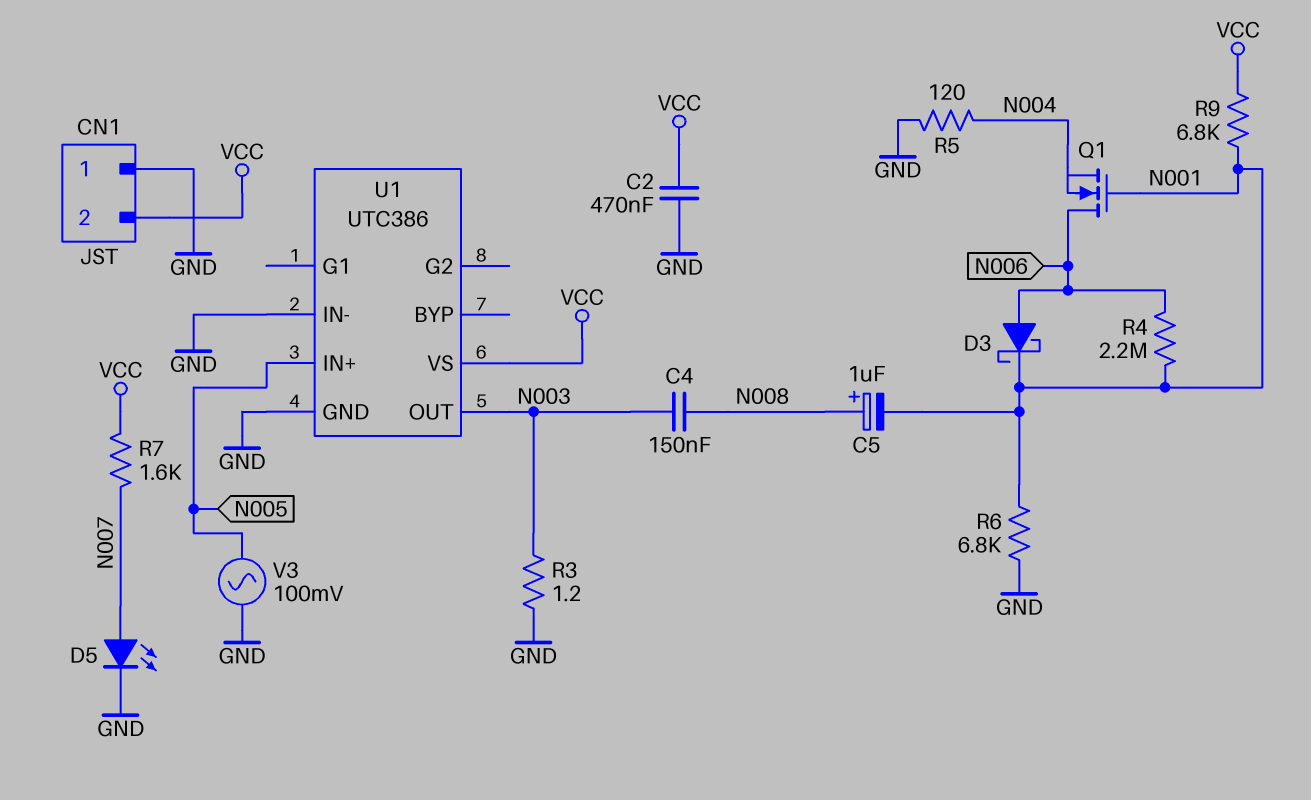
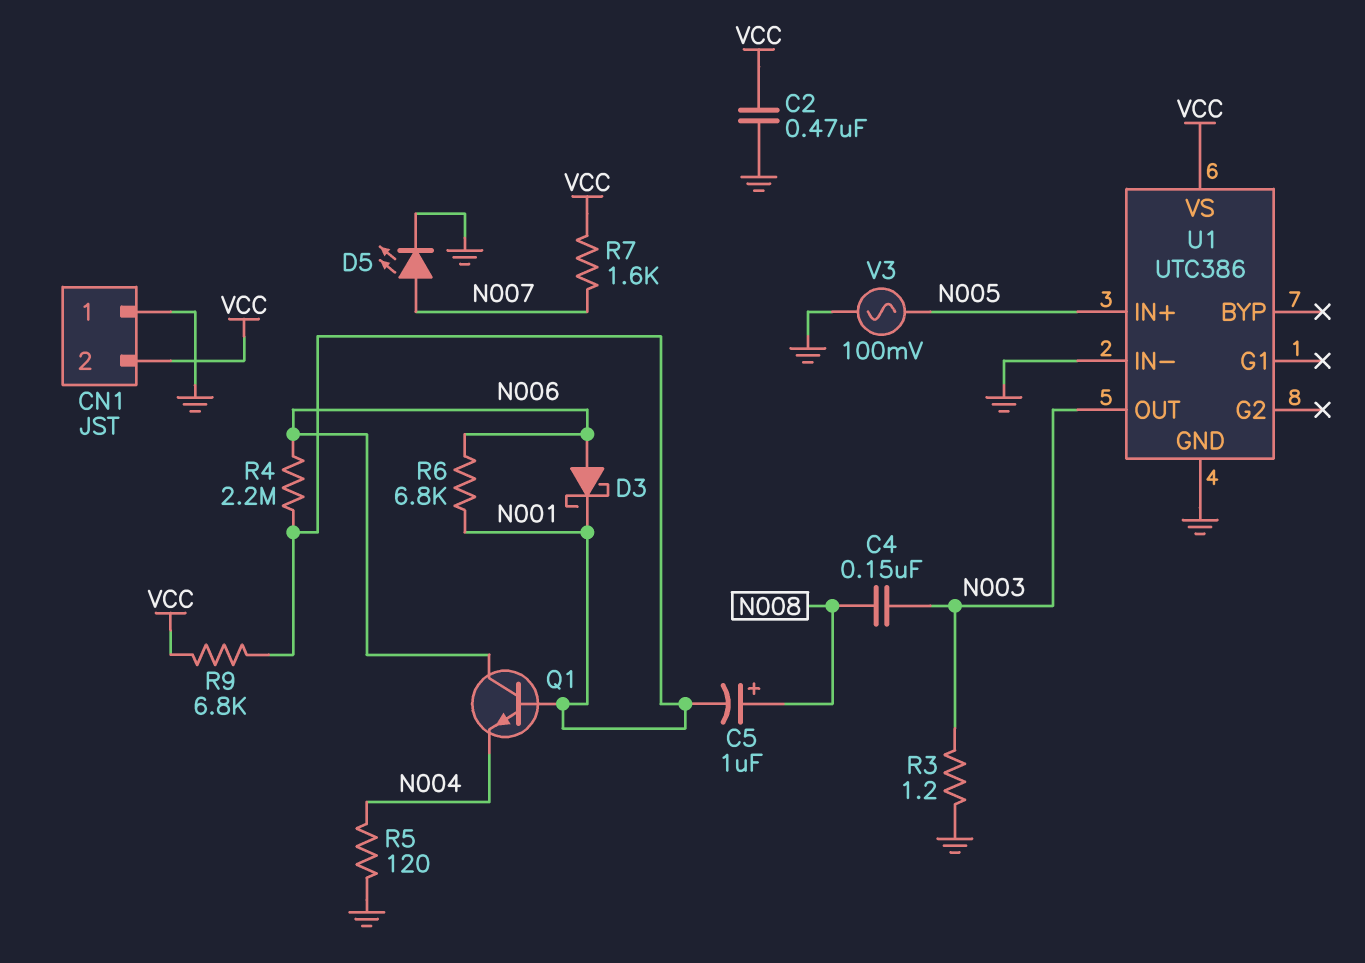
Q1: NMOS (G N001, D N006, S N004) -> NPN (B N001, C N006, E N004)
R6: 6.8k (GND, N001) -> 6.8k (N001, N006)

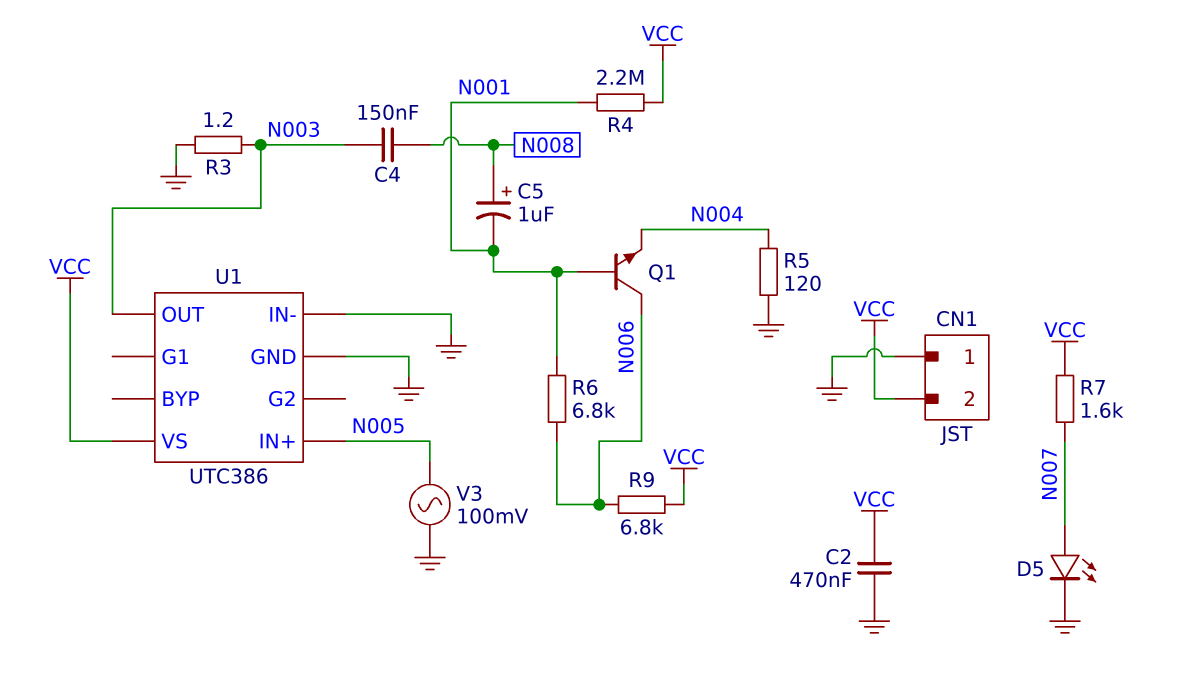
D3: schottky (A N006, K N001) -> none
R4: 2.2M (N001, N006) -> 2.2M (N001, VCC)
R9: 6.8k (N001, VCC) -> 6.8k (N006, VCC)

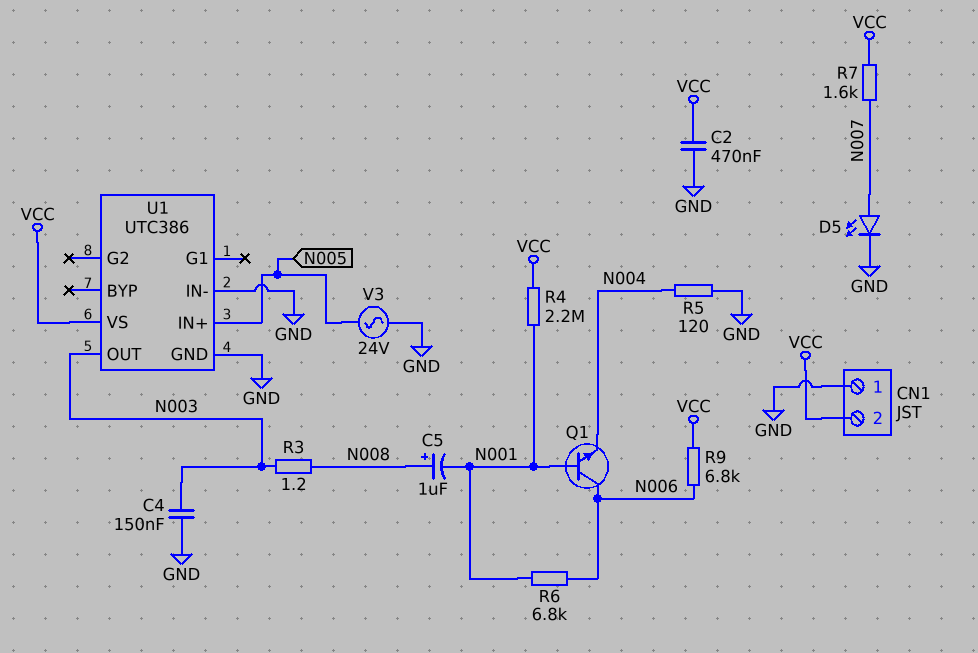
C4: 150nF (N003, N008) -> 150nF (GND, N003)
R3: 1.2 (GND, N003) -> 1.2 (N003, N008)
V3: AC 100mV (GND, N005) -> AC 24V (GND, N005)

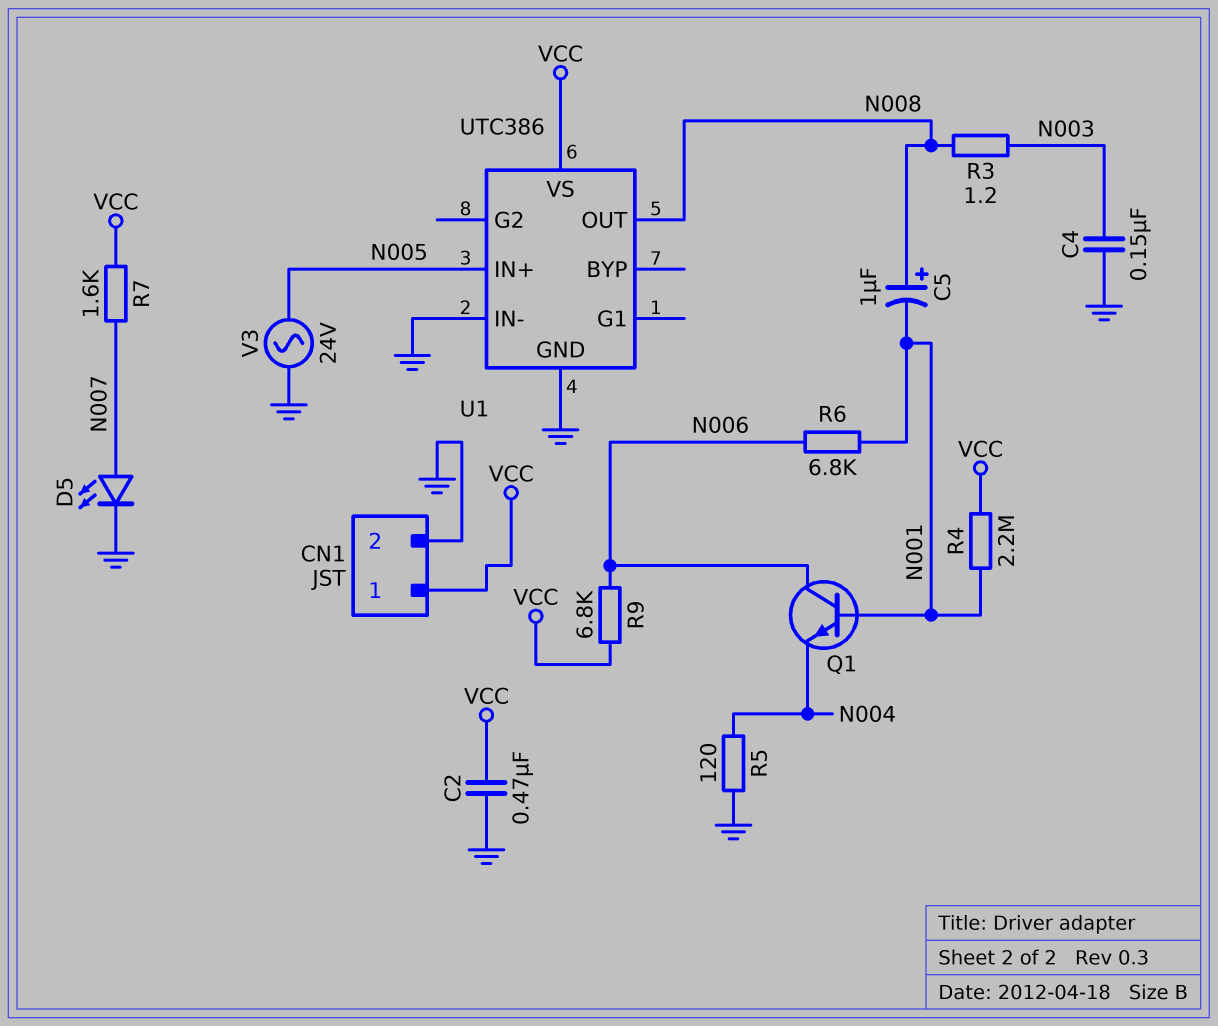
CN1 pin 1: GND -> VCC
CN1 pin 2: VCC -> GND
U1 pin OUT: N003 -> N008

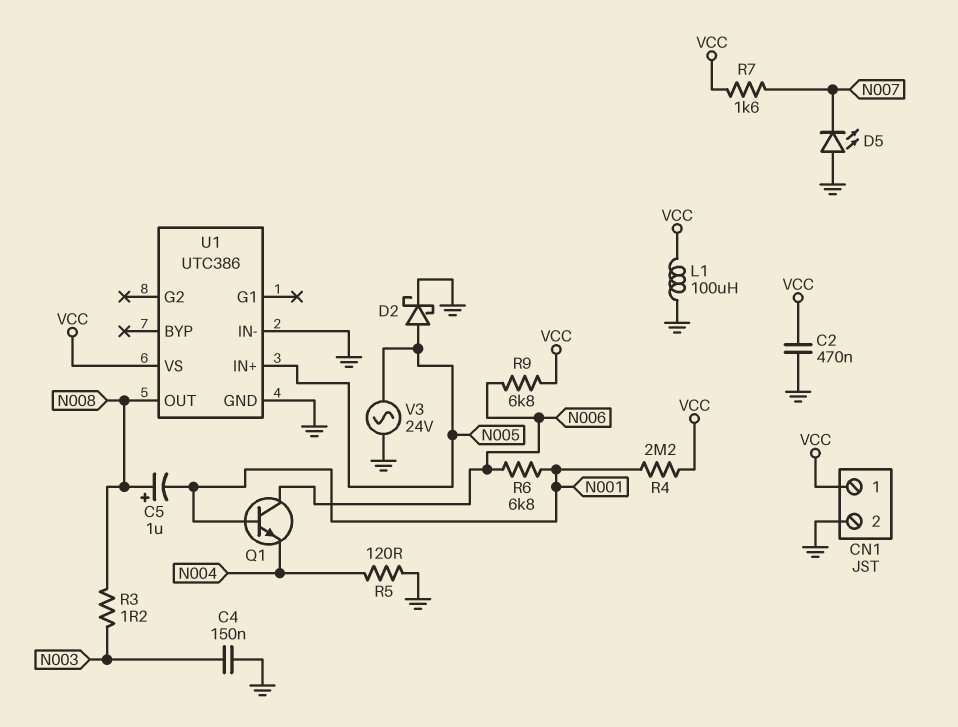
D2: none -> schottky (A N005, K GND)
D5: LED (A N007, K GND) -> LED (A GND, K N007)
L1: none -> 100uH (GND, VCC)

